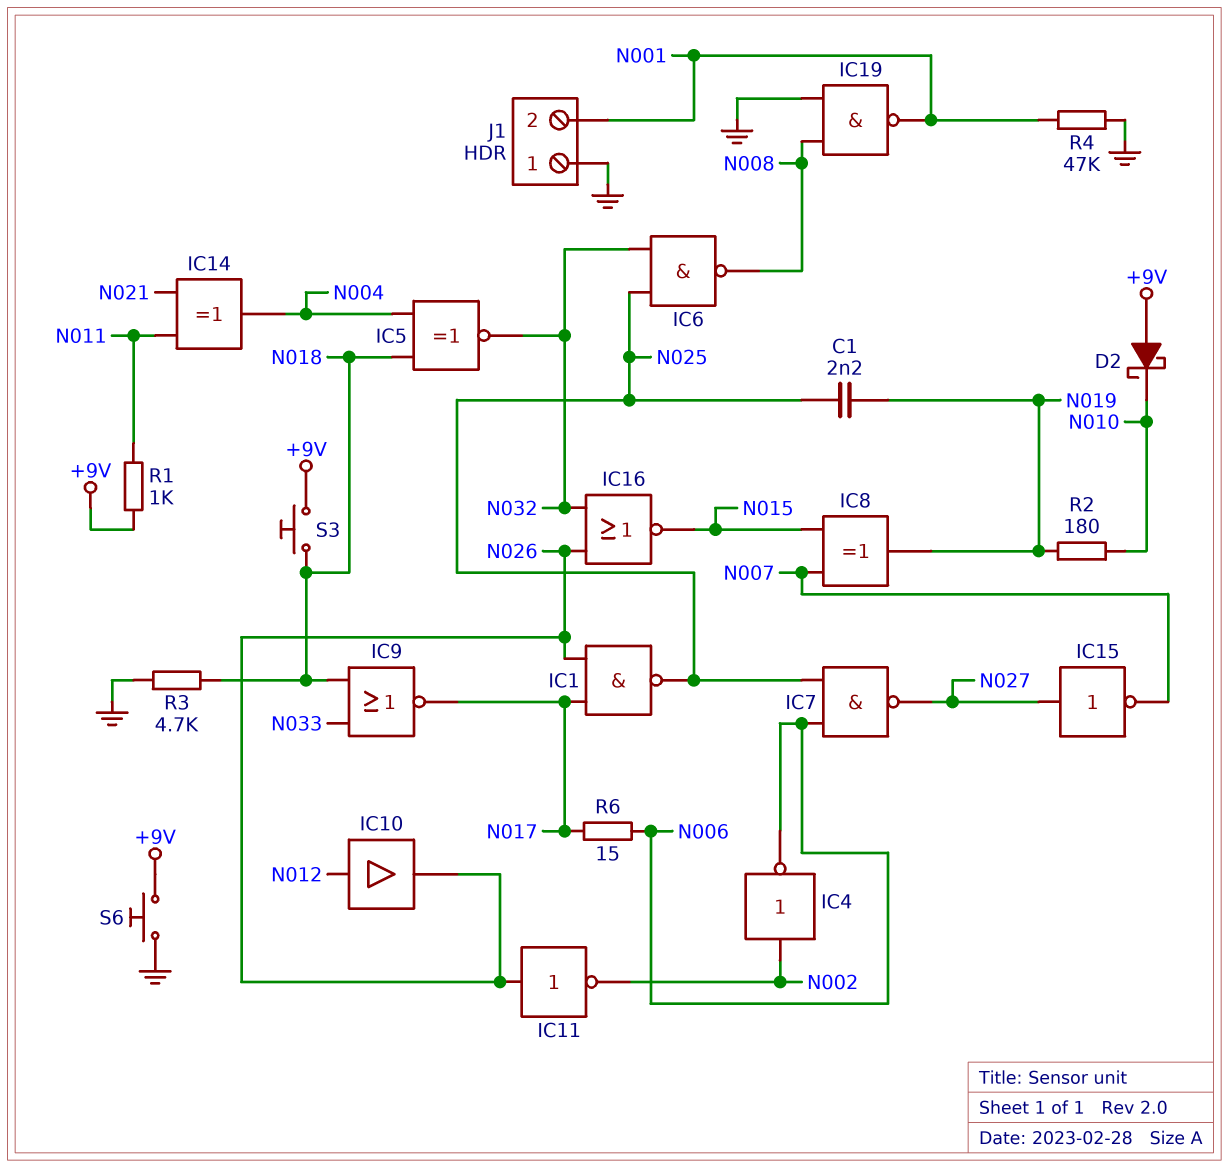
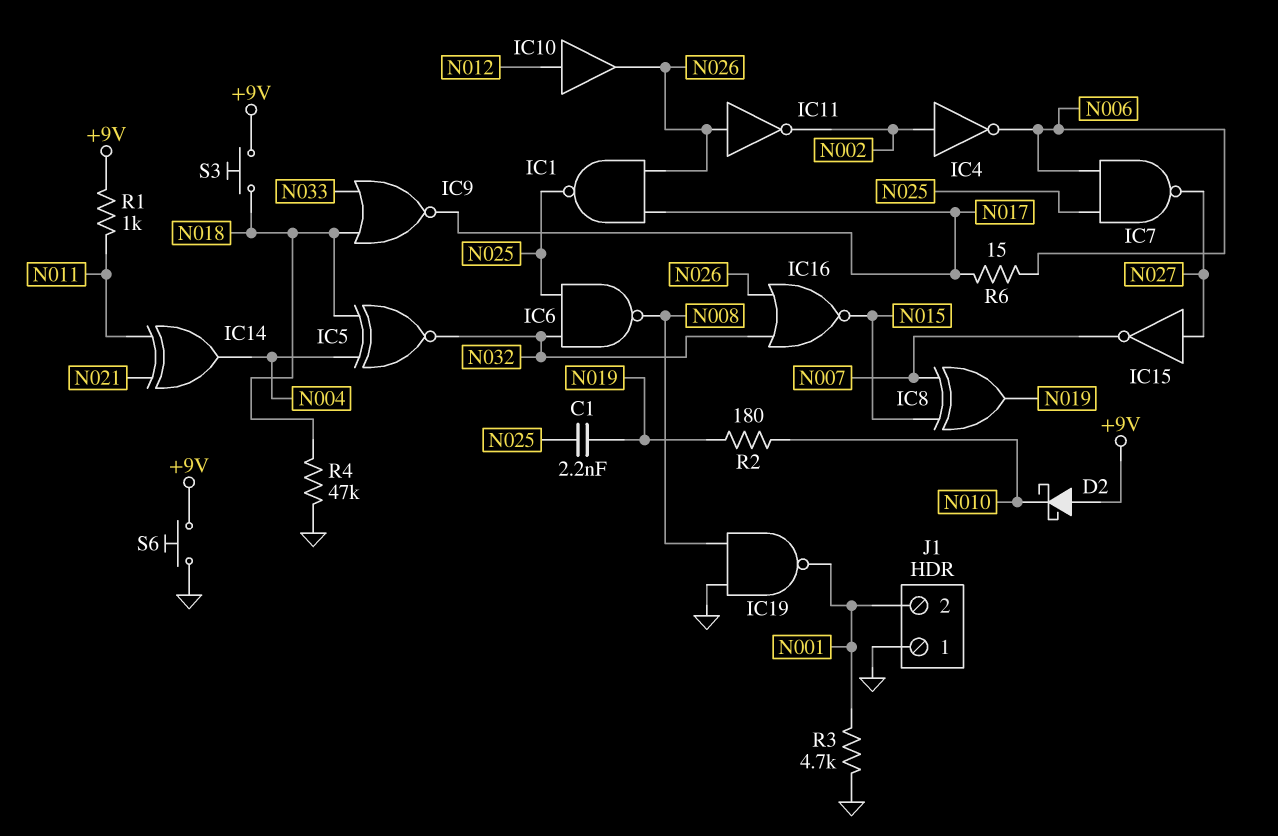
R3: 4.7k (GND, N018) -> 4.7k (GND, N001)
R4: 47k (GND, N001) -> 47k (GND, N018)

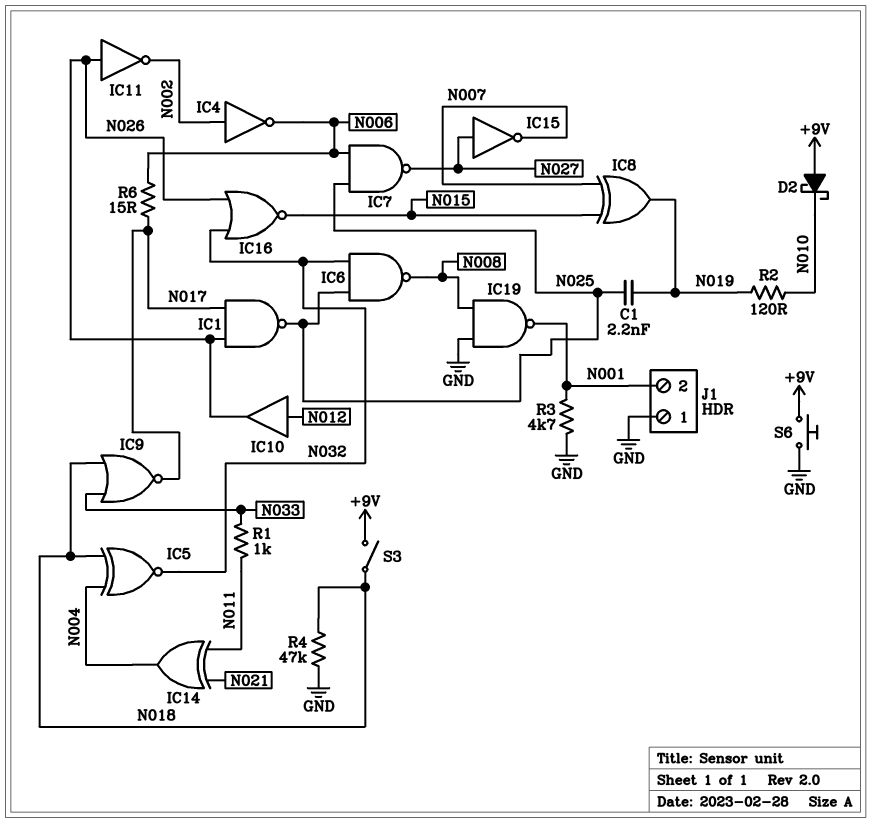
R1: 1k (+9V, N011) -> 1k (N011, N033)
R2: 180 (N010, N019) -> 120 (N010, N019)
S3: button (+9V, N018) -> switch (+9V, N018)

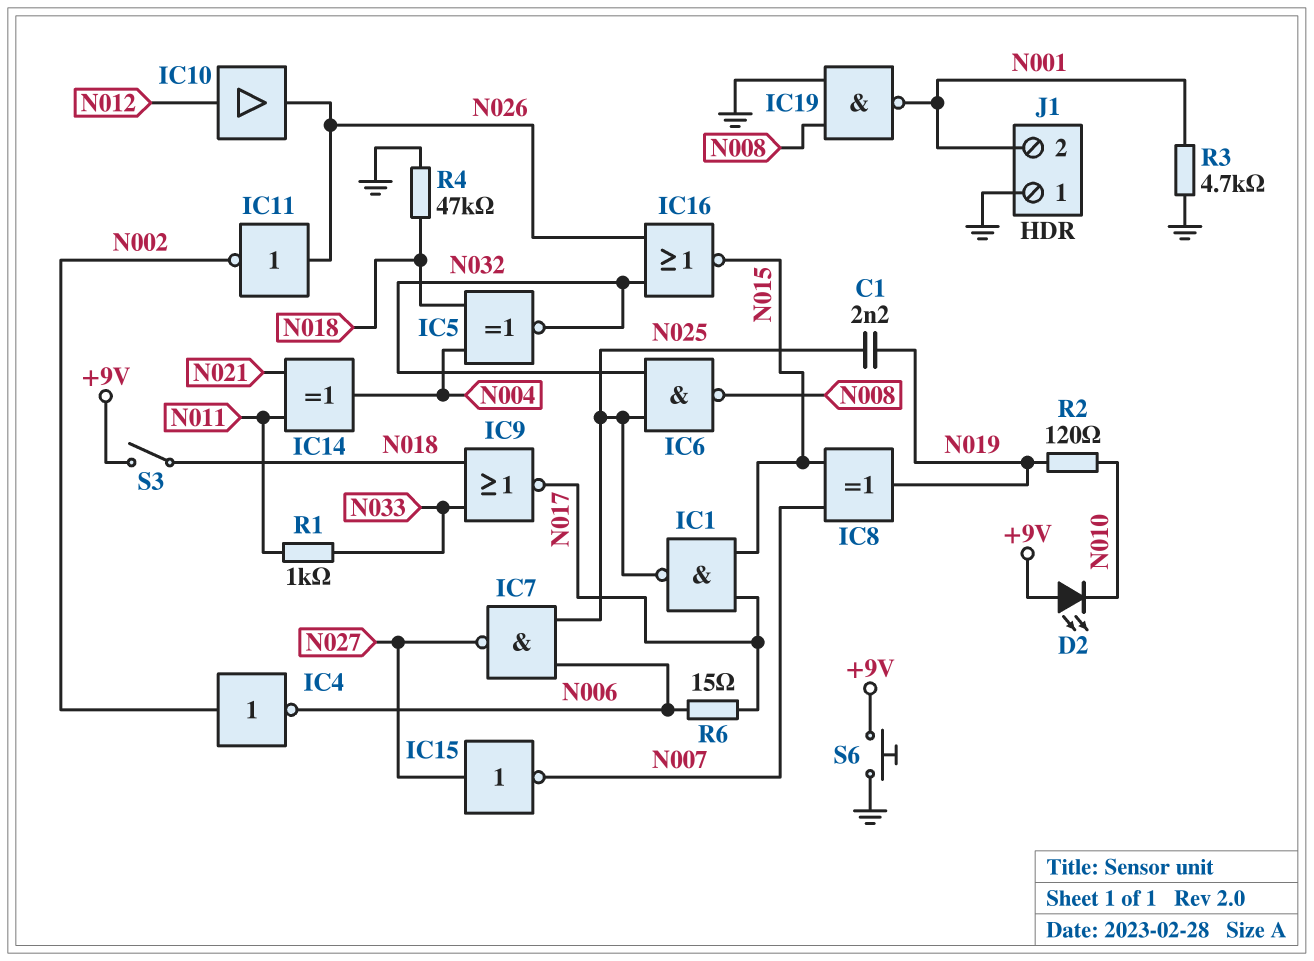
D2: schottky (A +9V, K N010) -> LED (A +9V, K N010)
IC1: NAND (in N017, in N026, out N025) -> NAND (in N015, in N017, out N025)

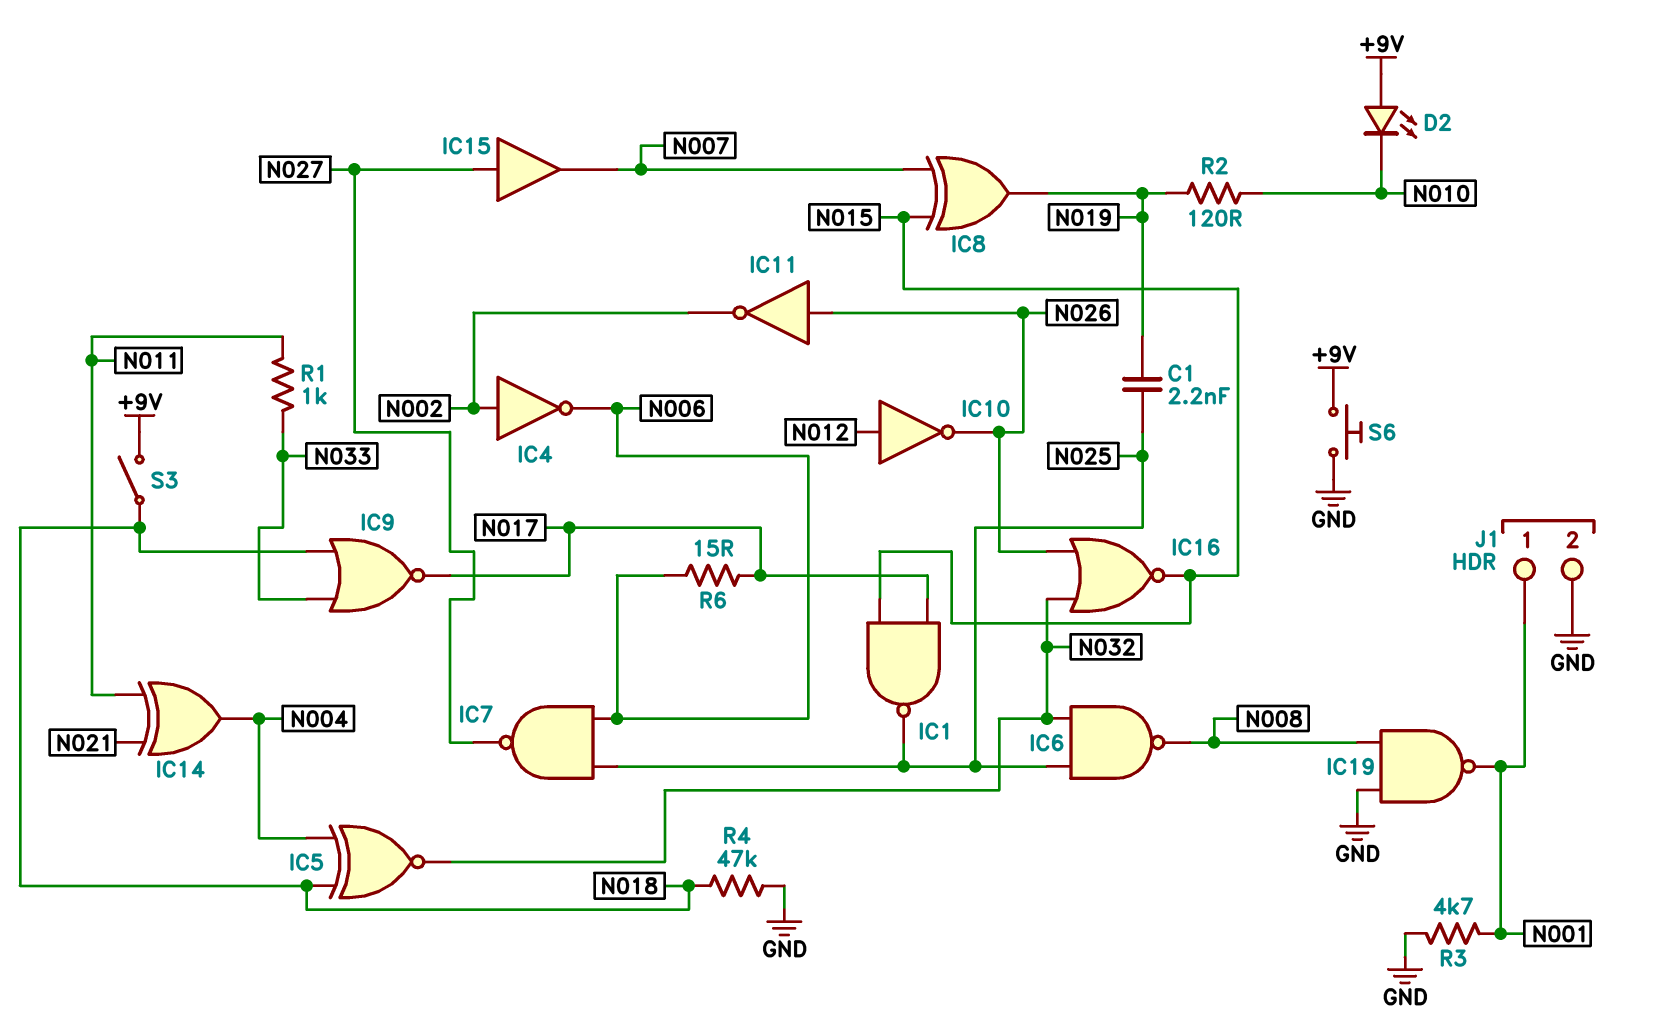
IC10: buffer (in N012, out N026) -> NOT (in N012, out N026)
IC15: NOT (in N027, out N007) -> buffer (in N027, out N007)
J1 pin 1: GND -> N001
J1 pin 2: N001 -> GND

